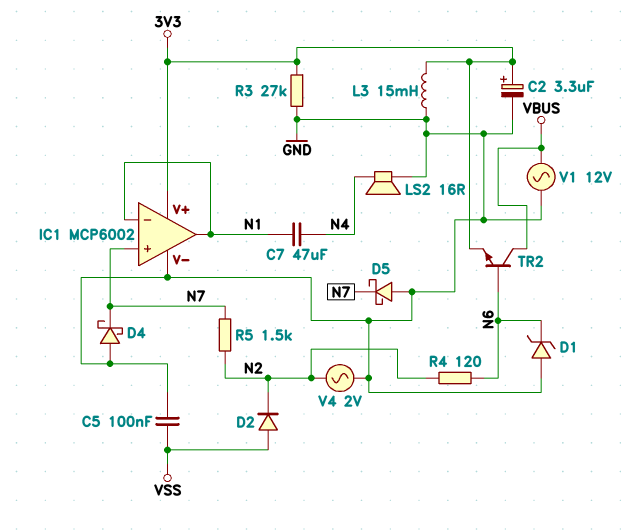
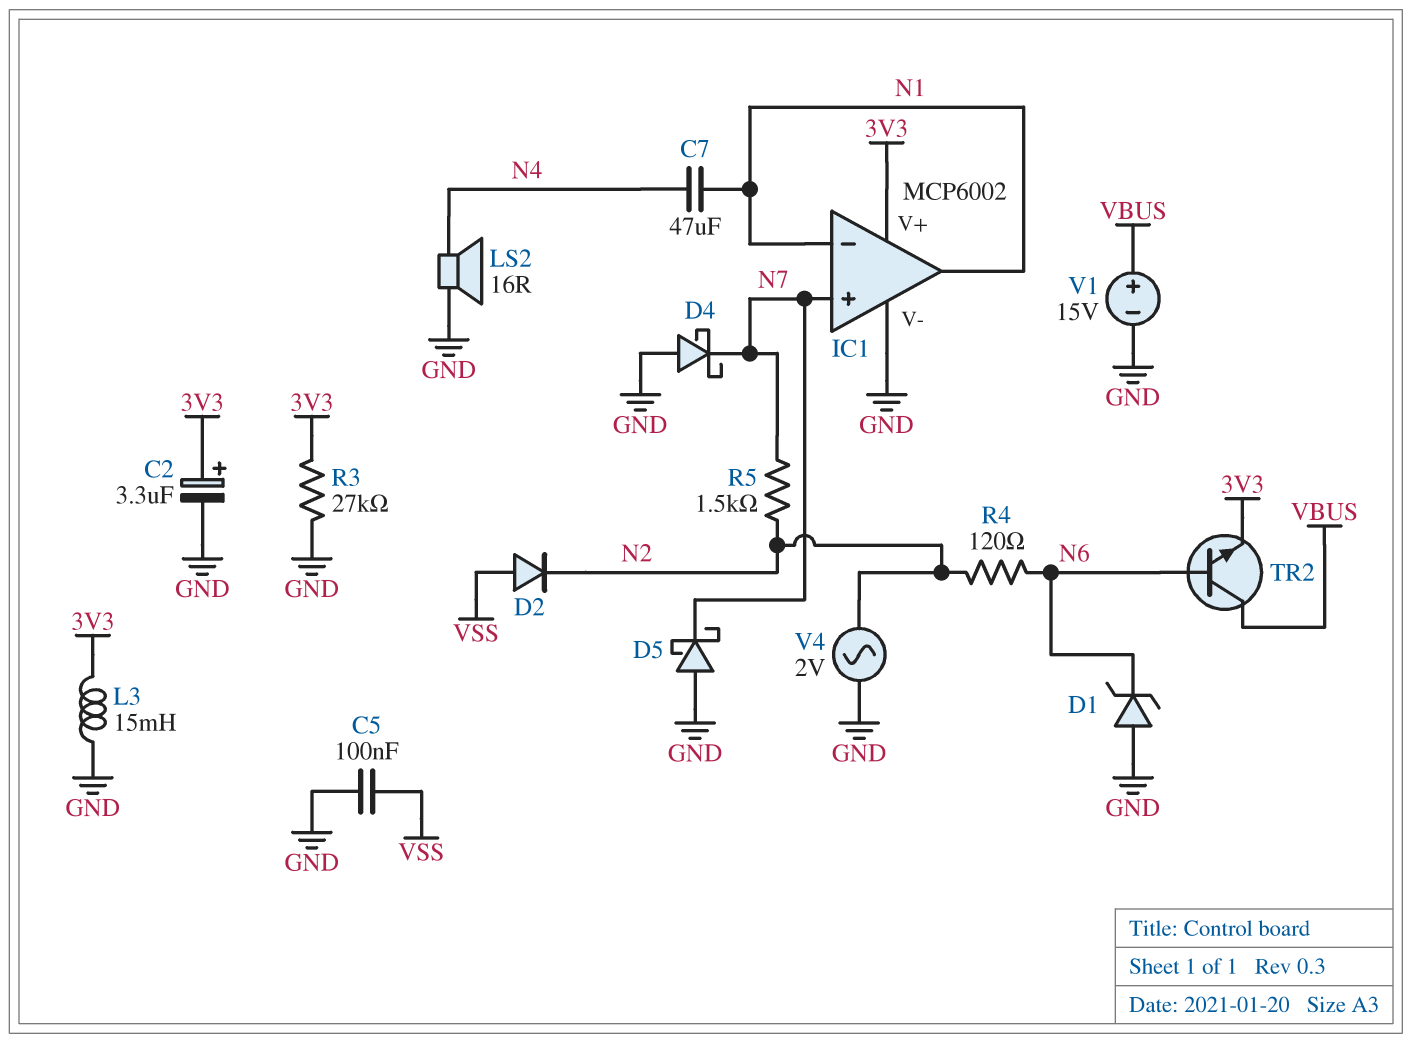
V1: AC 12V (GND, VBUS) -> 15V (plus VBUS, minus GND)

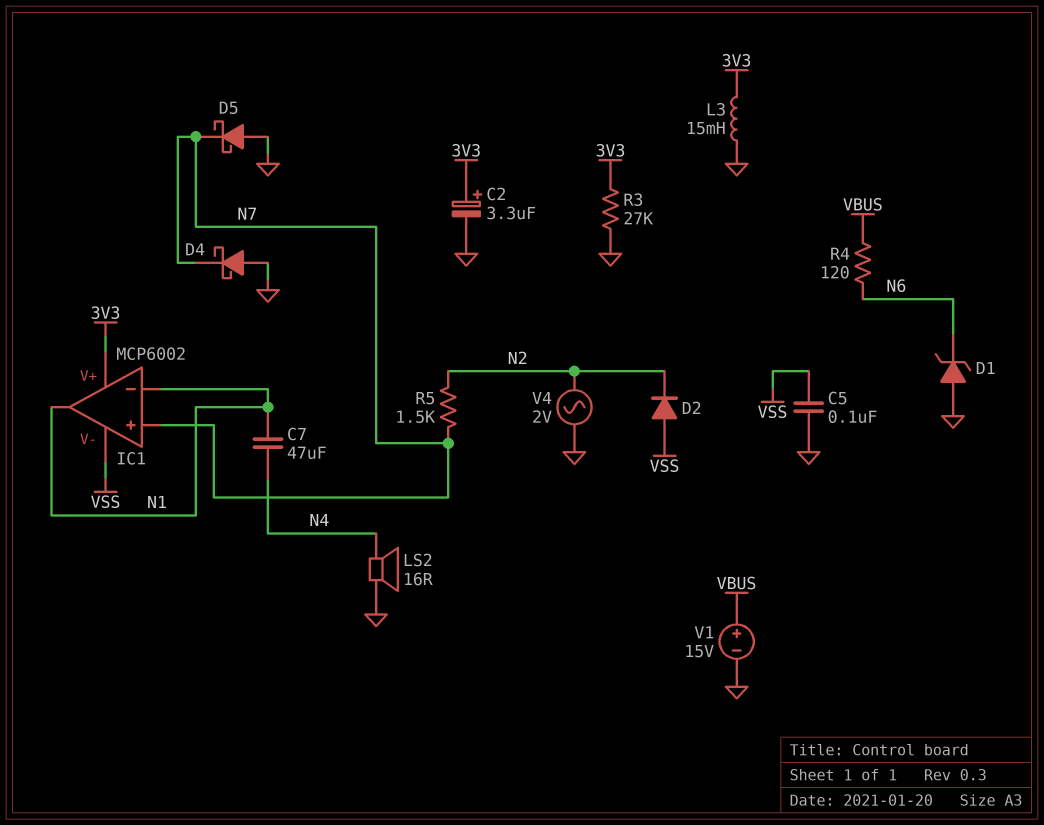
IC1 pin V-: GND -> VSS
R4: 120 (N2, N6) -> 120 (N6, VBUS)
TR2: NPN (B N6, C VBUS, E 3V3) -> none

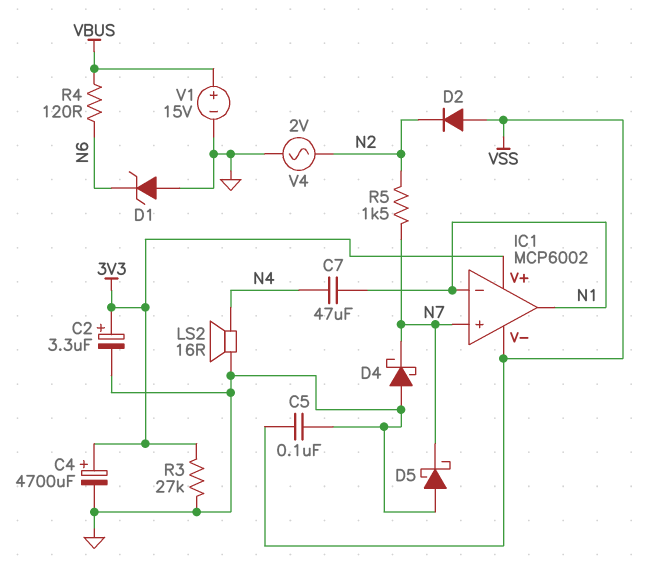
C4: none -> 4700uF (plus 3V3, minus GND)
L3: 15mH (3V3, GND) -> none

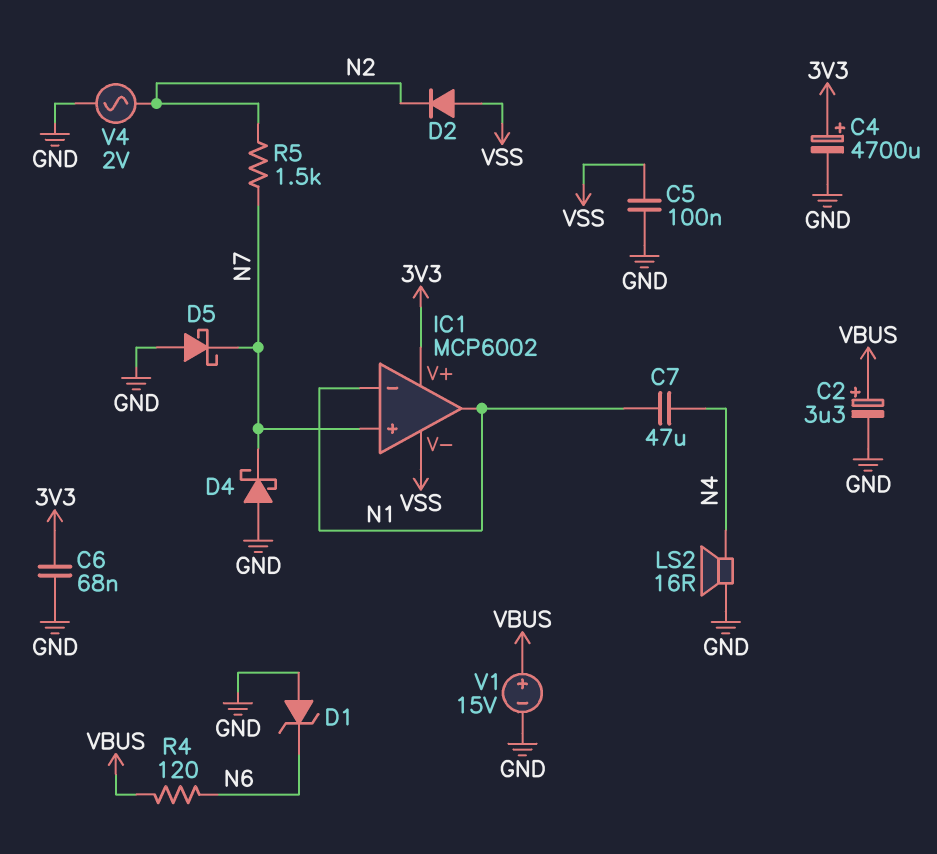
C2: 3.3uF (plus 3V3, minus GND) -> 3.3uF (plus VBUS, minus GND)
C6: none -> 68nF (3V3, GND)
R3: 27k (3V3, GND) -> none

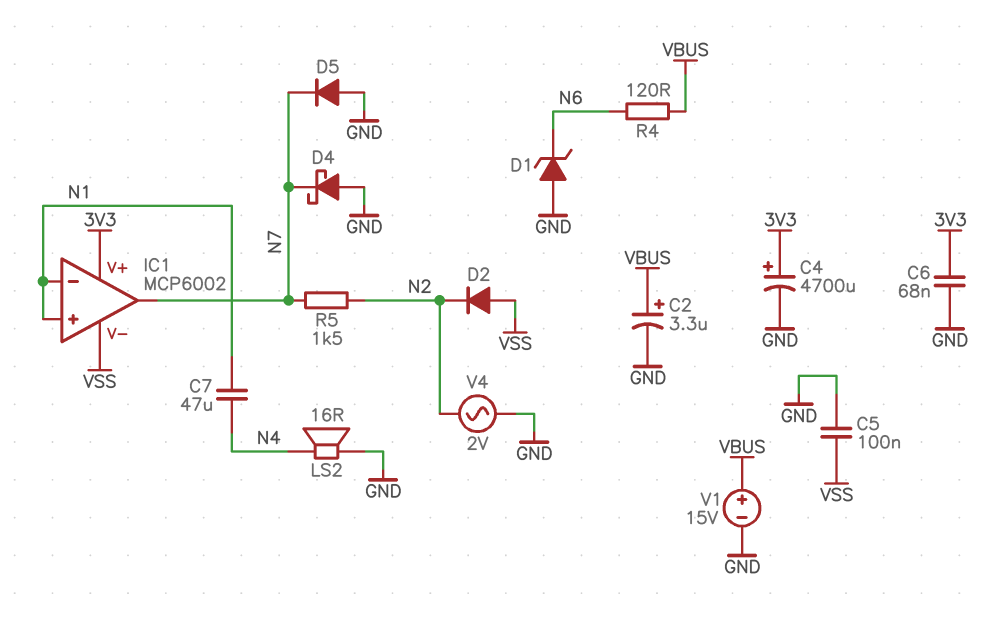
D5: schottky (A GND, K N7) -> diode (A GND, K N7)
IC1 pin in+: N7 -> N1
IC1 pin out: N1 -> N7

